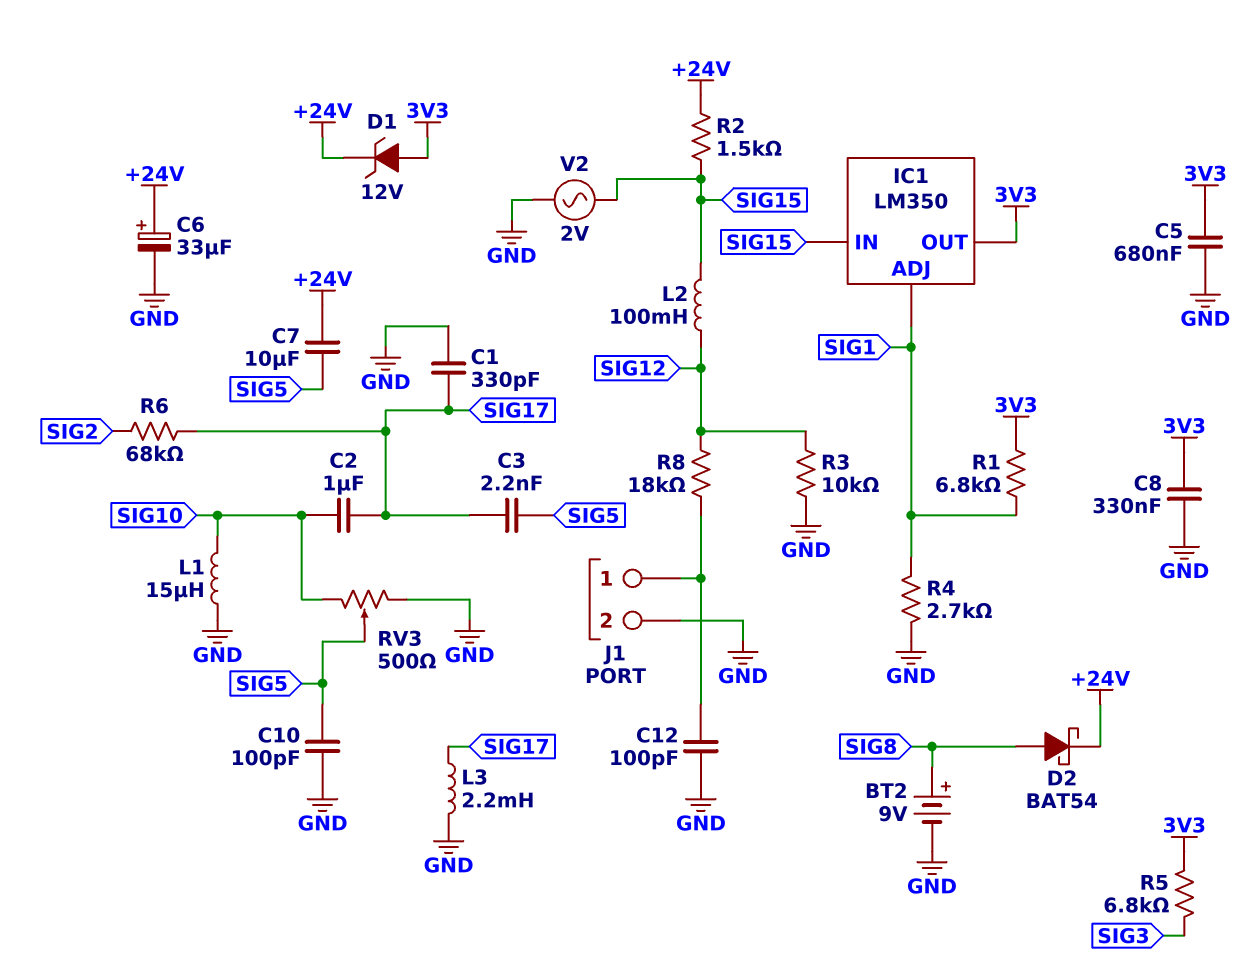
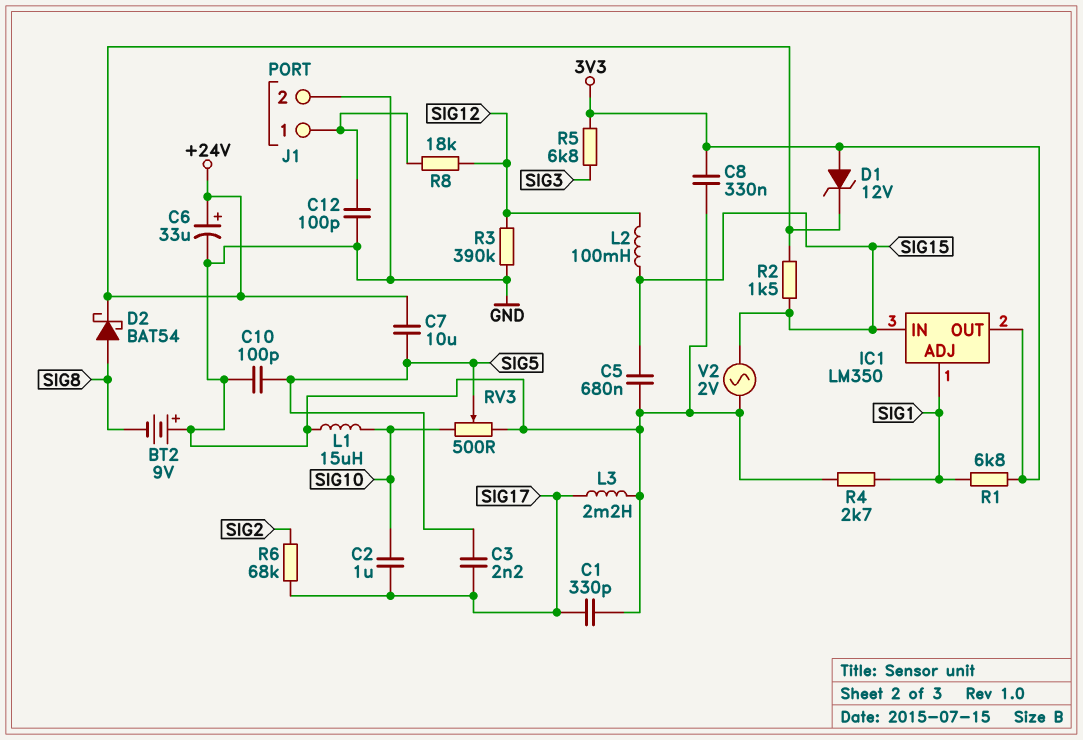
BT2: 9V (plus SIG8, minus GND) -> 9V (plus GND, minus SIG8)
C5: 680nF (3V3, GND) -> 680nF (GND, SIG15)
R3: 10k (GND, SIG12) -> 390k (GND, SIG12)

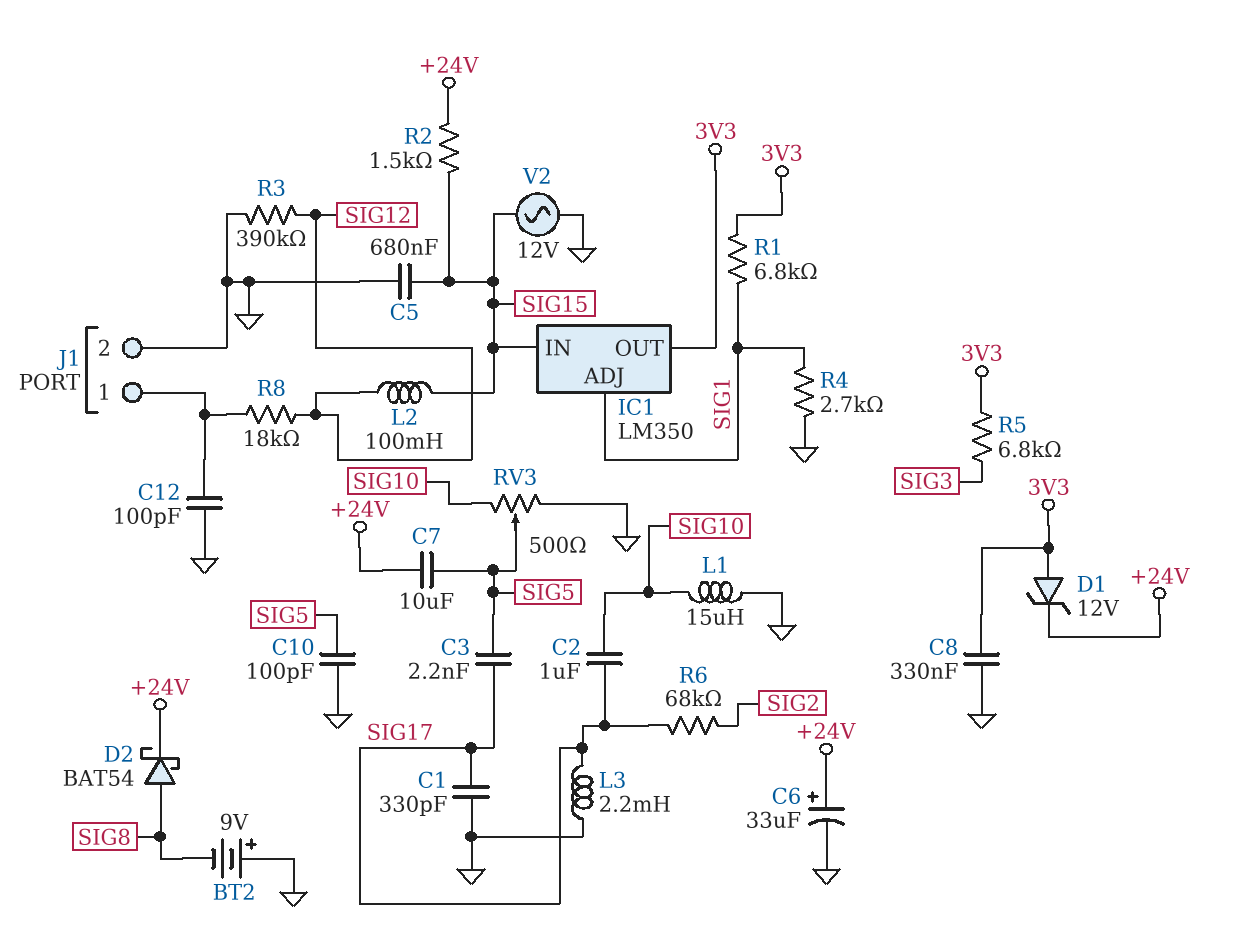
V2: AC 2V (GND, SIG15) -> AC 12V (GND, SIG15)

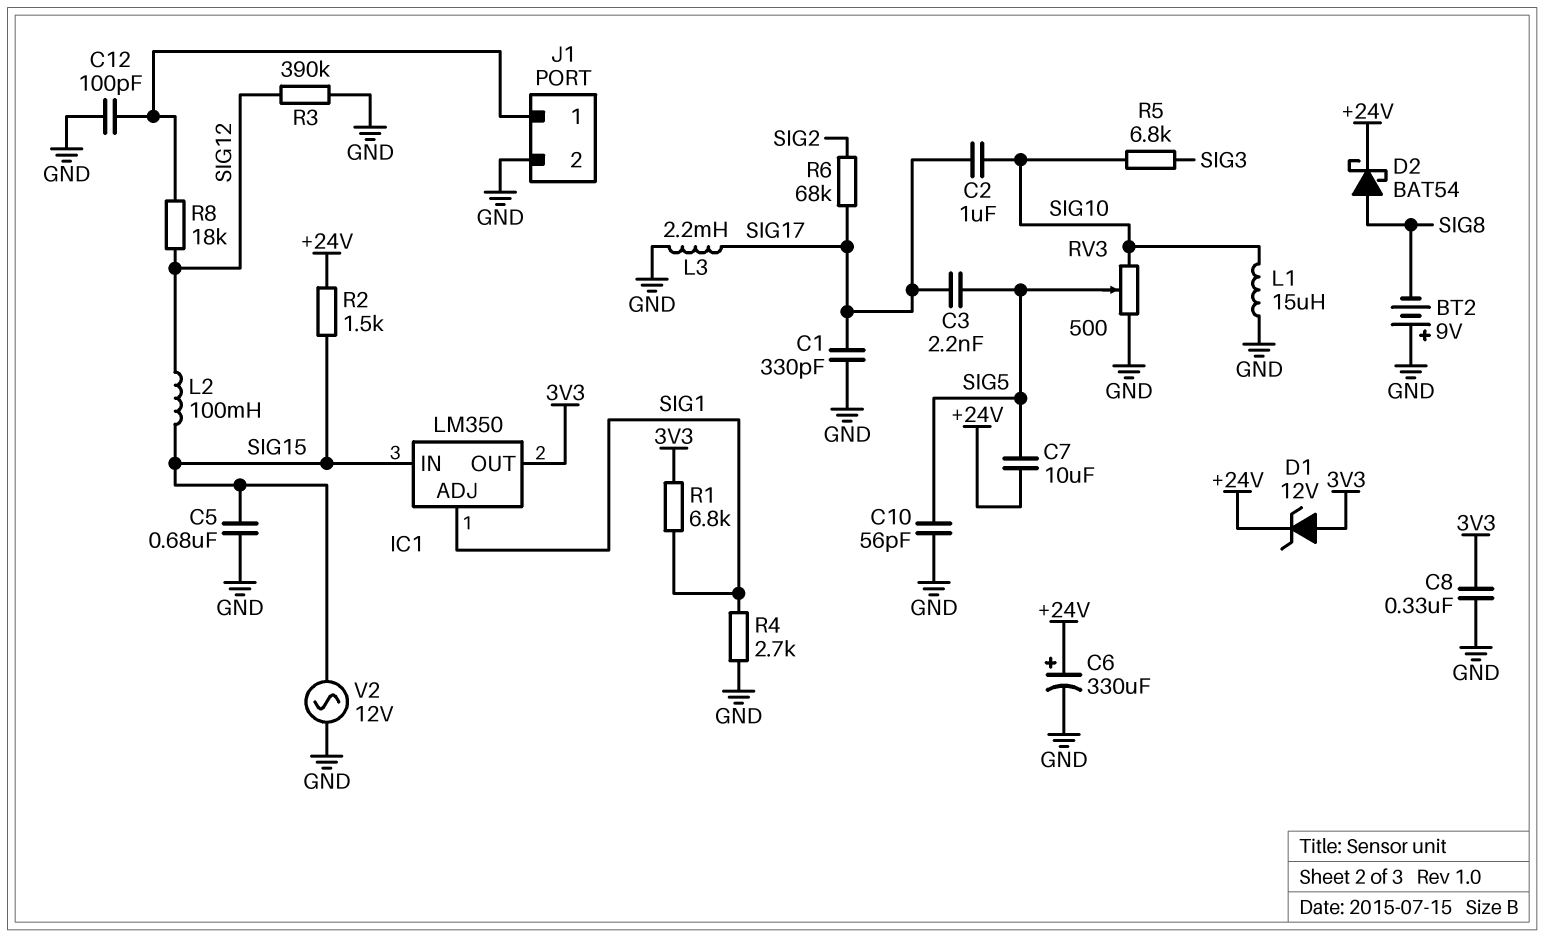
C6: 33uF (plus +24V, minus GND) -> 330uF (plus +24V, minus GND)
C10: 100pF (GND, SIG5) -> 56pF (GND, SIG5)
R5: 6.8k (3V3, SIG3) -> 6.8k (SIG3, SIG10)

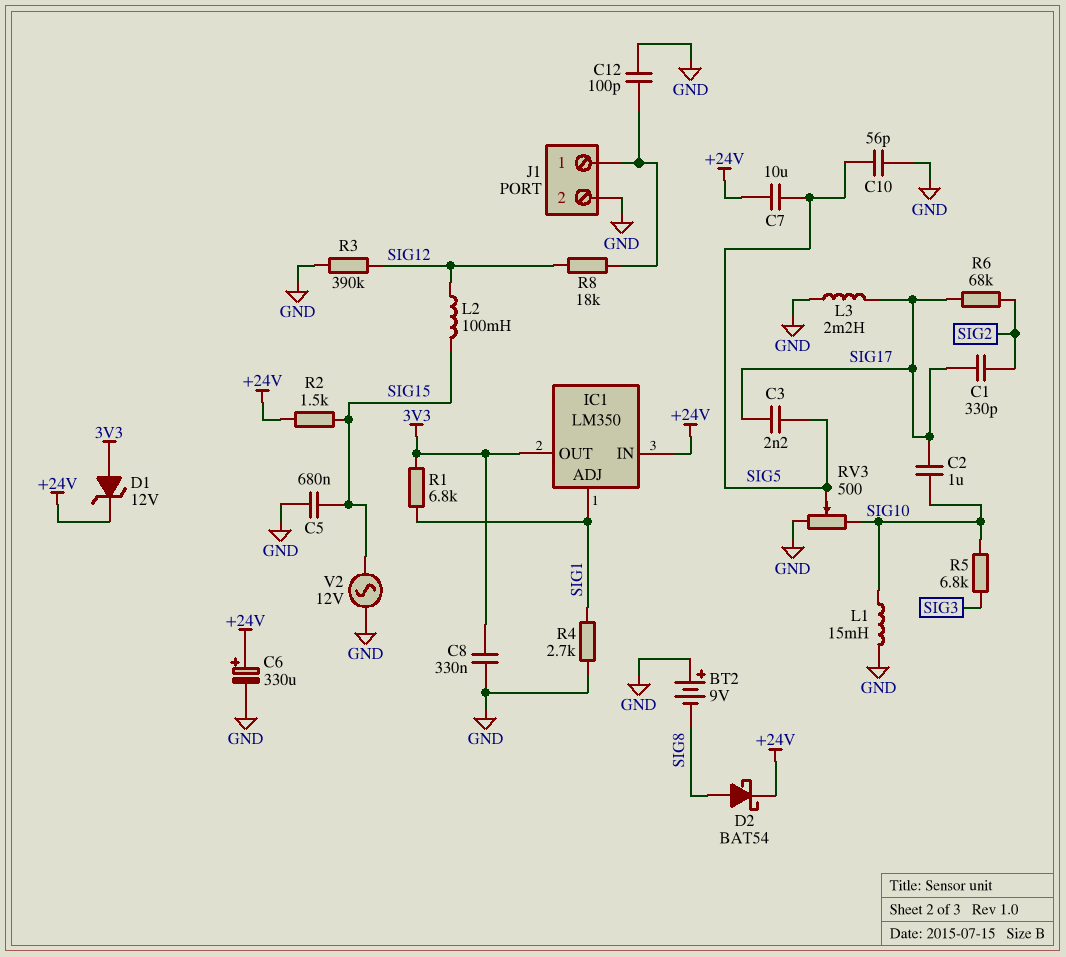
C1: 330pF (GND, SIG17) -> 330pF (SIG2, SIG17)
IC1 pin IN: SIG15 -> +24V
L1: 15uH (GND, SIG10) -> 15mH (GND, SIG10)

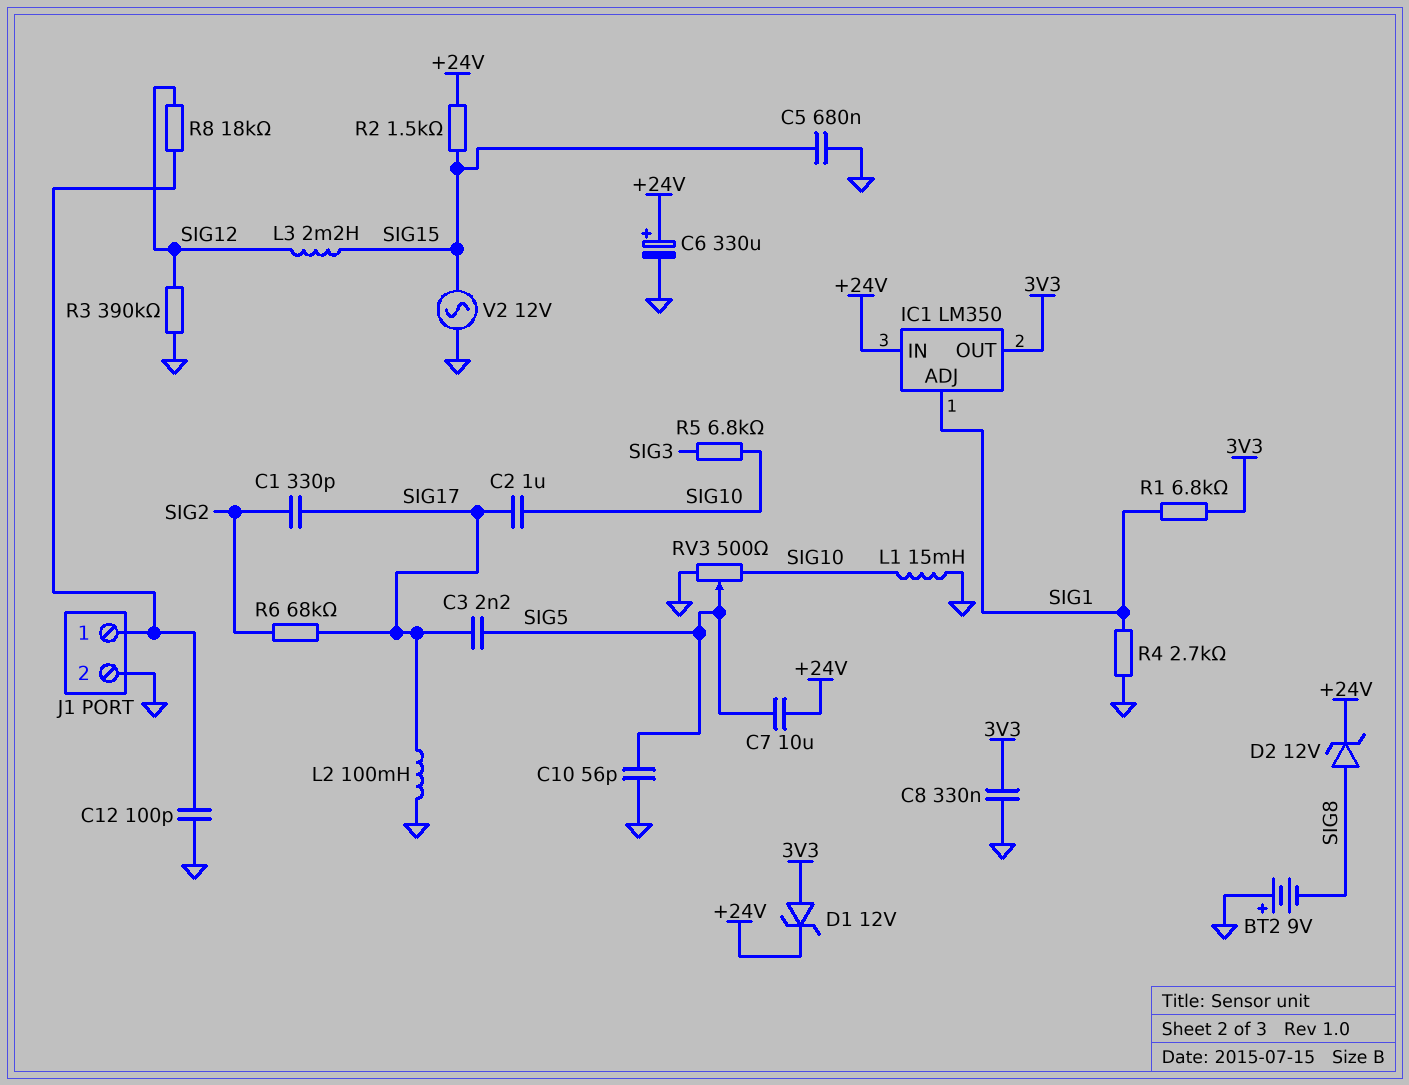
D2: schottky BAT54 (A SIG8, K +24V) -> zener 12V (A SIG8, K +24V)
L2: 100mH (SIG12, SIG15) -> 100mH (GND, SIG17)
L3: 2.2mH (GND, SIG17) -> 2.2mH (SIG12, SIG15)

